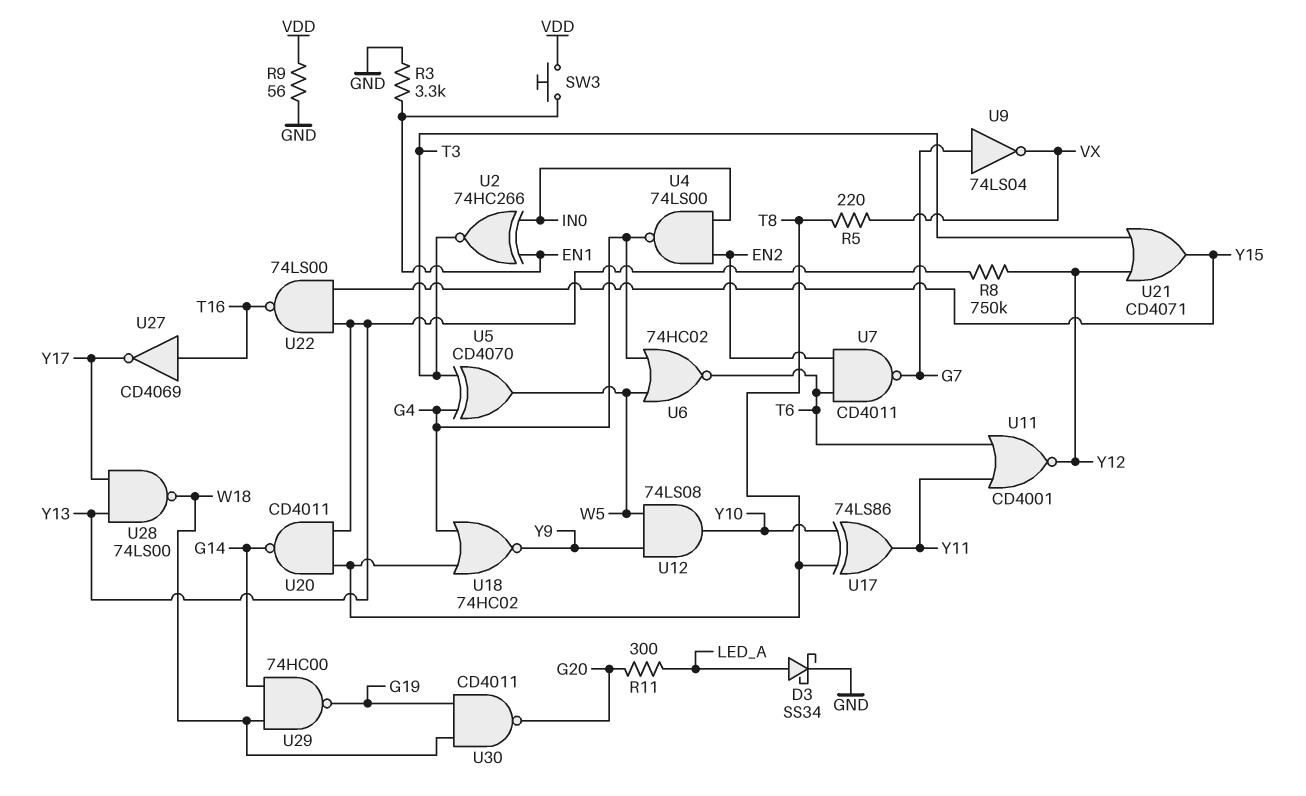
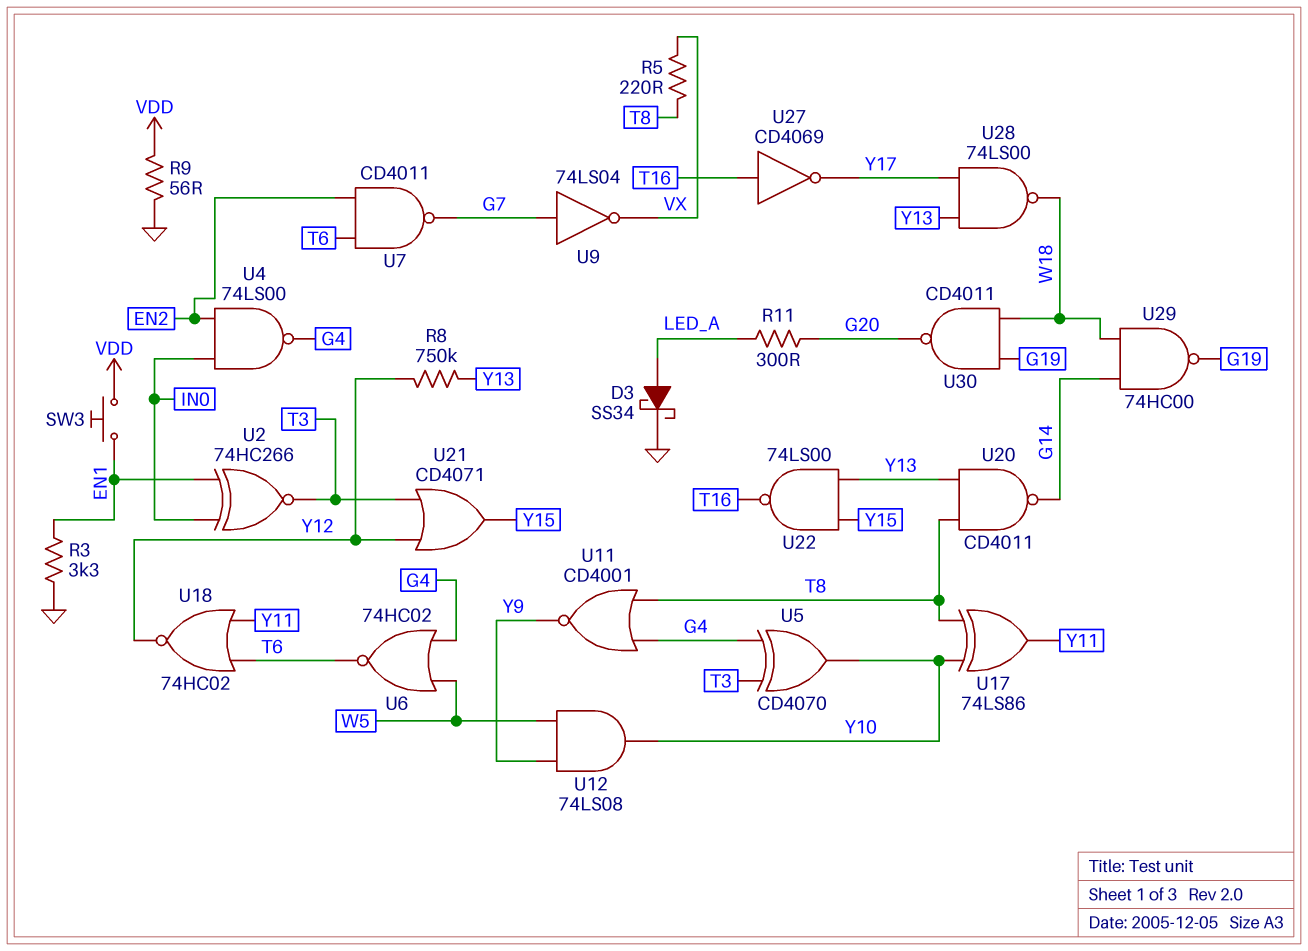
U5: XOR CD4070 (in G4, in T3, out W5) -> XOR CD4070 (in G4, in T3, out Y10)
U11: NOR CD4001 (in T6, in Y11, out Y12) -> NOR CD4001 (in G4, in T8, out Y9)
U18: NOR 74HC02 (in G4, in T8, out Y9) -> NOR 74HC02 (in T6, in Y11, out Y12)

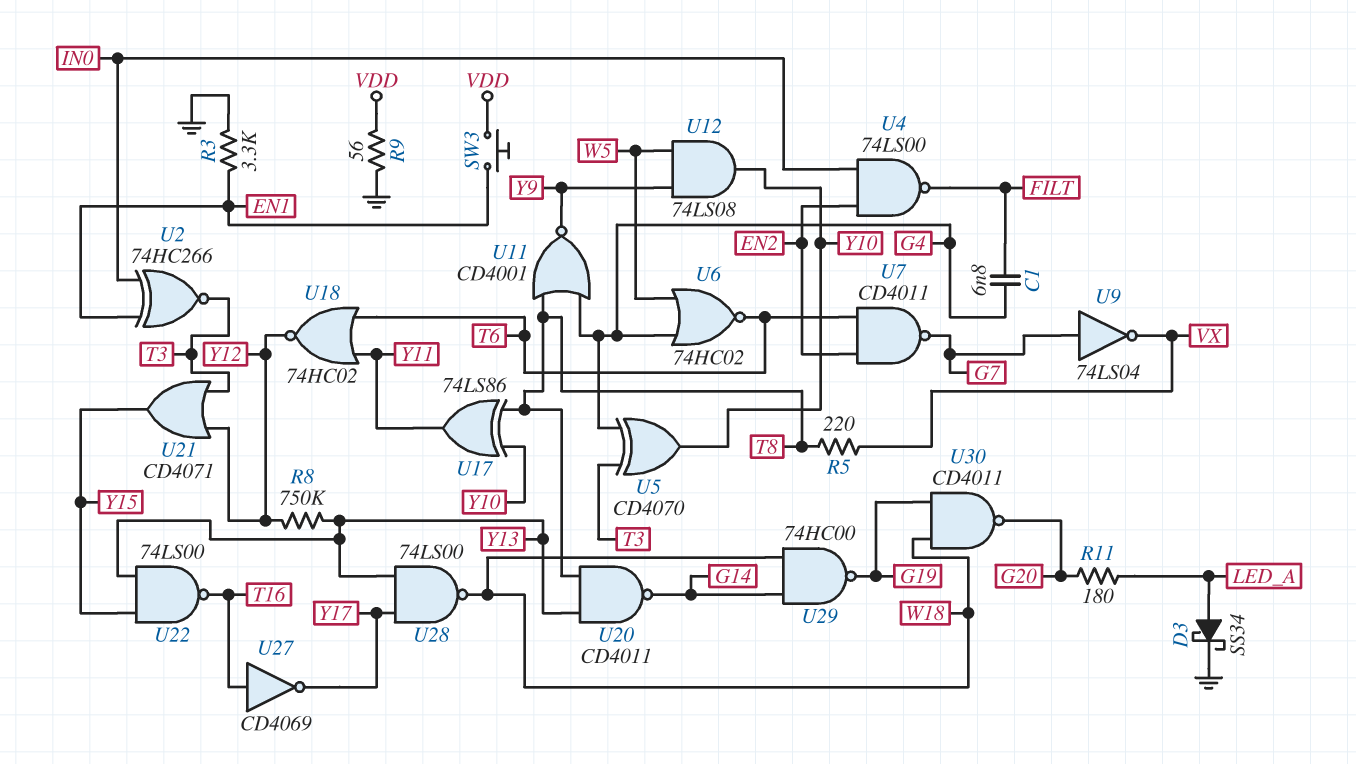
C1: none -> 6.8nF (FILT, G4)
R11: 300 (G20, LED_A) -> 180 (G20, LED_A)
U4: NAND 74LS00 (in EN2, in IN0, out G4) -> NAND 74LS00 (in EN2, in IN0, out FILT)

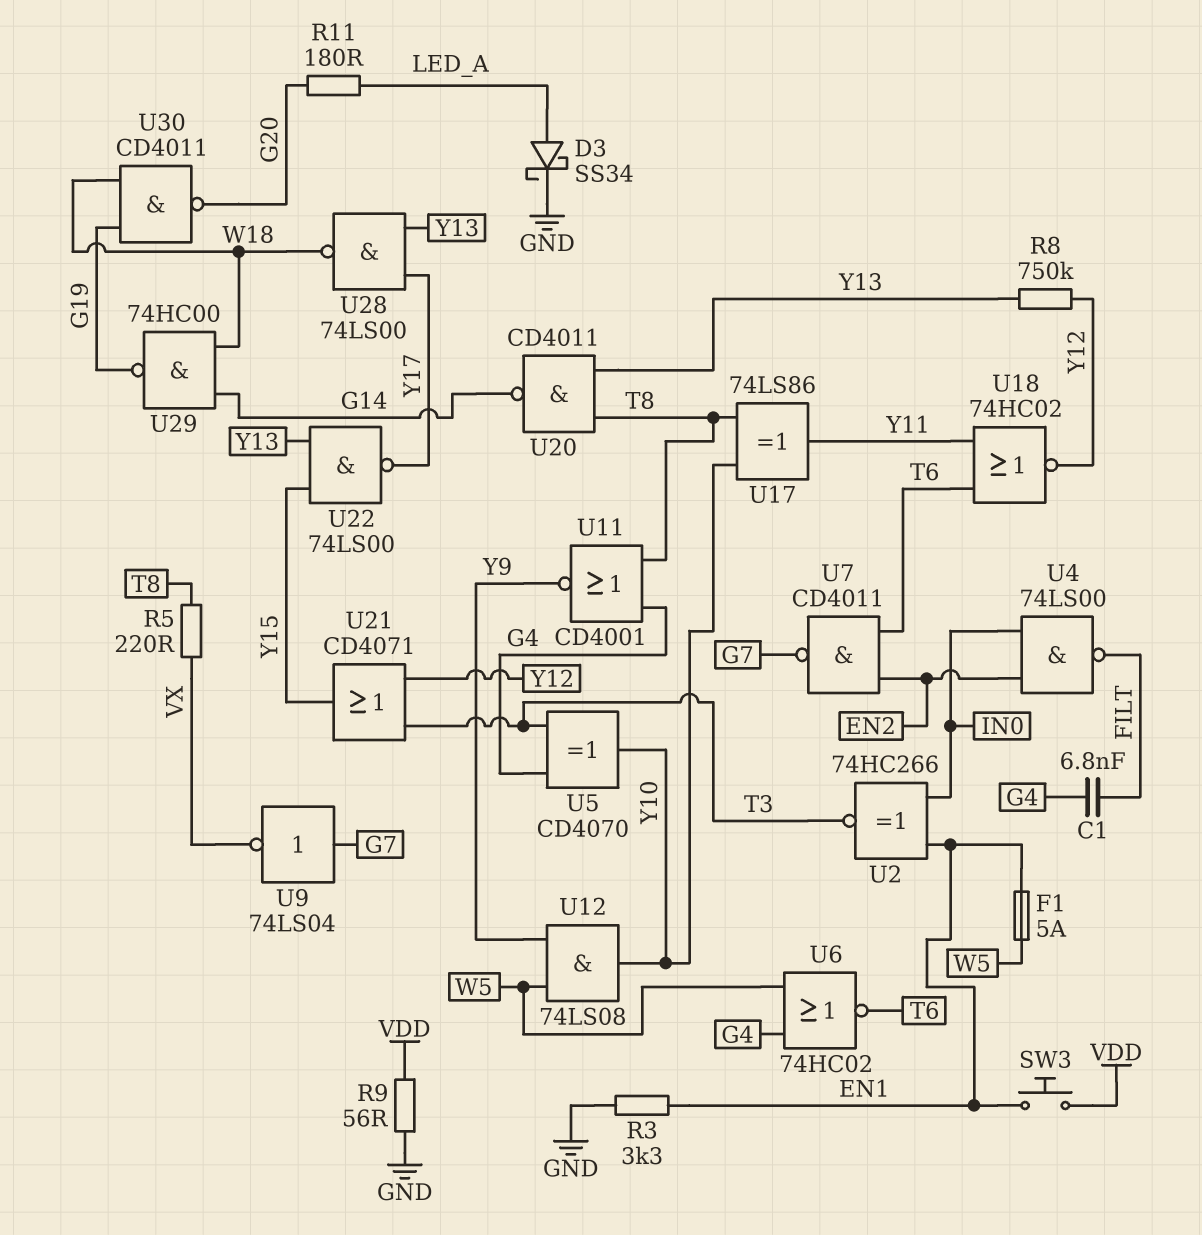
F1: none -> 5A (EN1, W5)
U22: NAND 74LS00 (in Y13, in Y15, out T16) -> NAND 74LS00 (in Y13, in Y15, out Y17)
U27: NOT CD4069 (in T16, out Y17) -> none

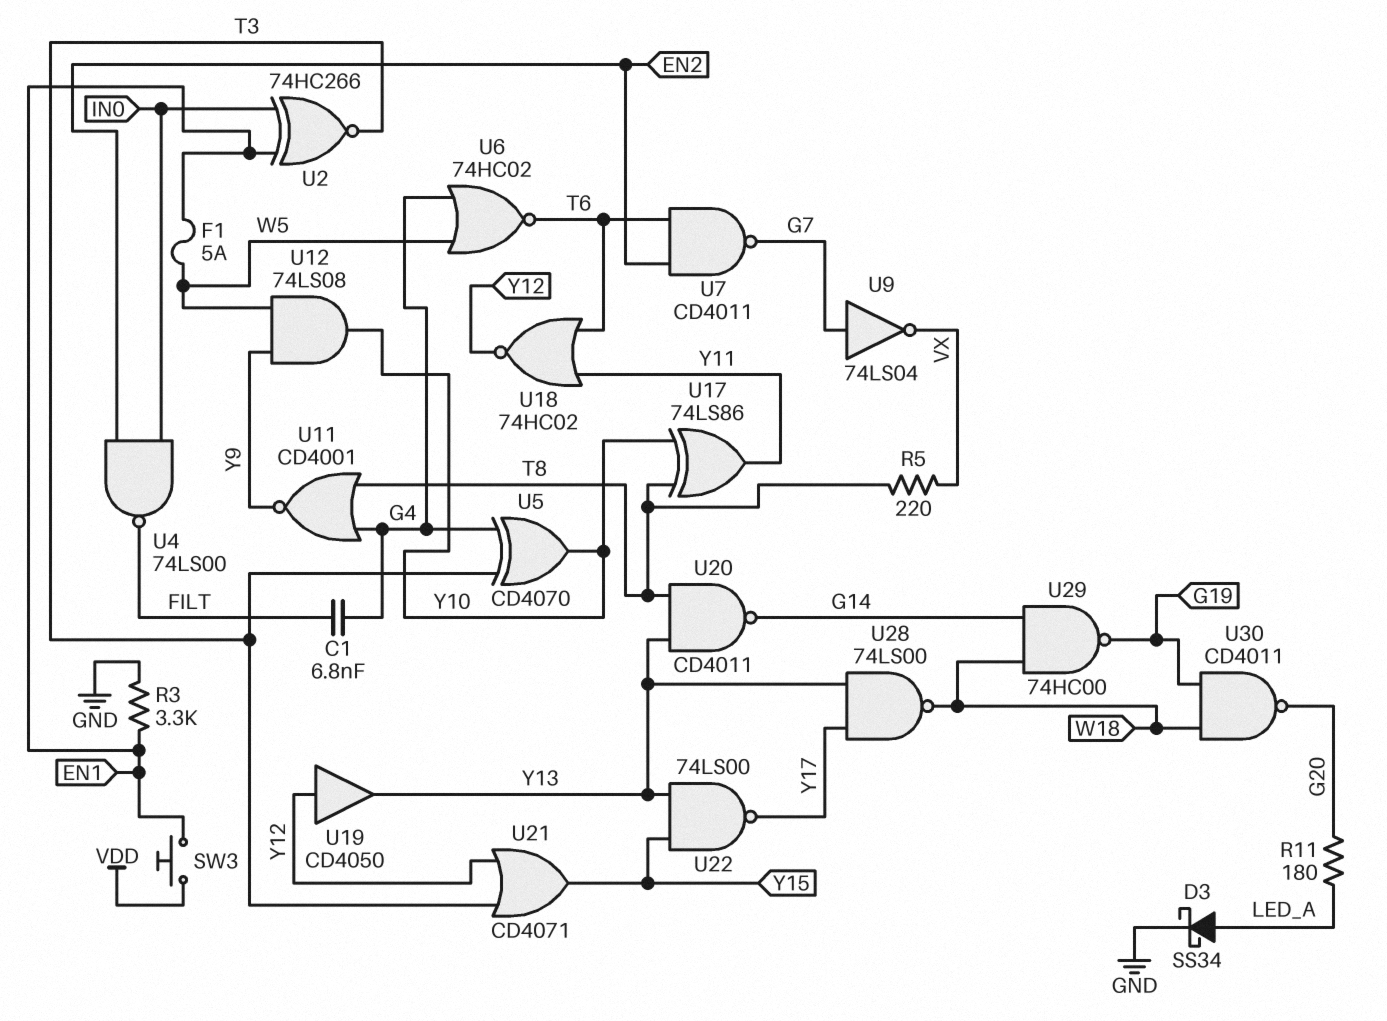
R8: 750k (Y12, Y13) -> none
R9: 56 (GND, VDD) -> none
U19: none -> buffer CD4050 (in Y12, out Y13)

